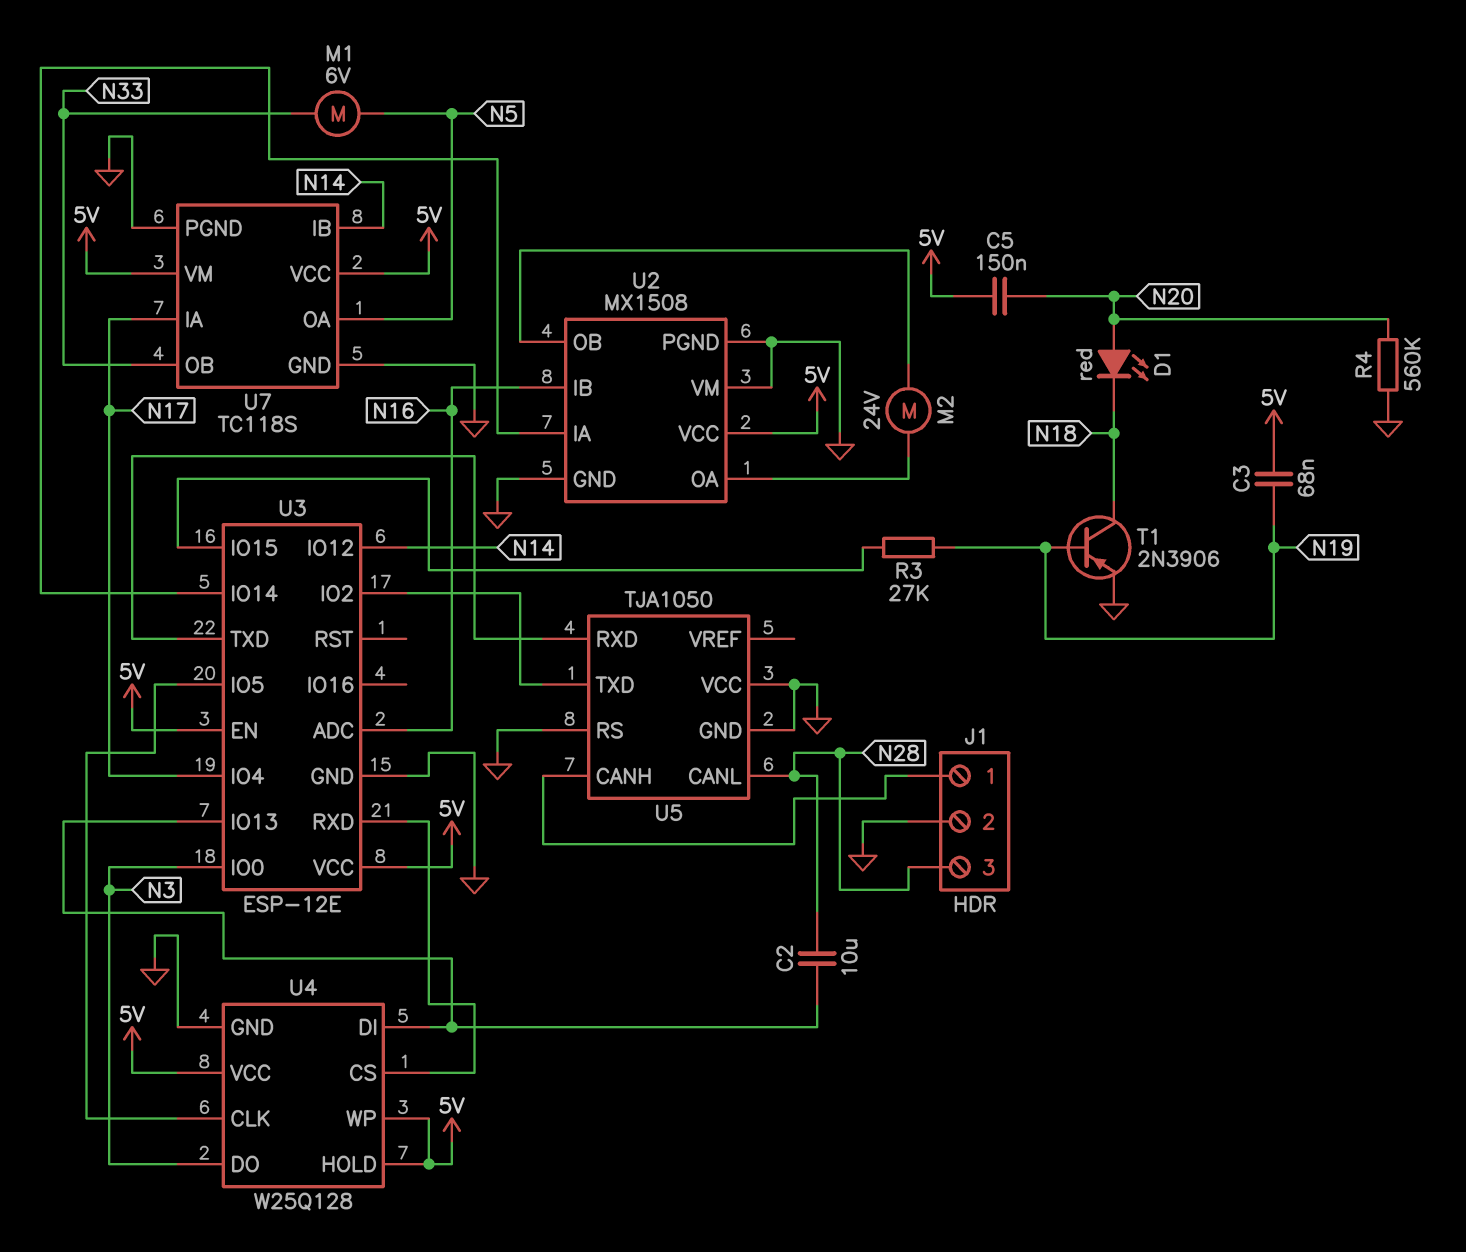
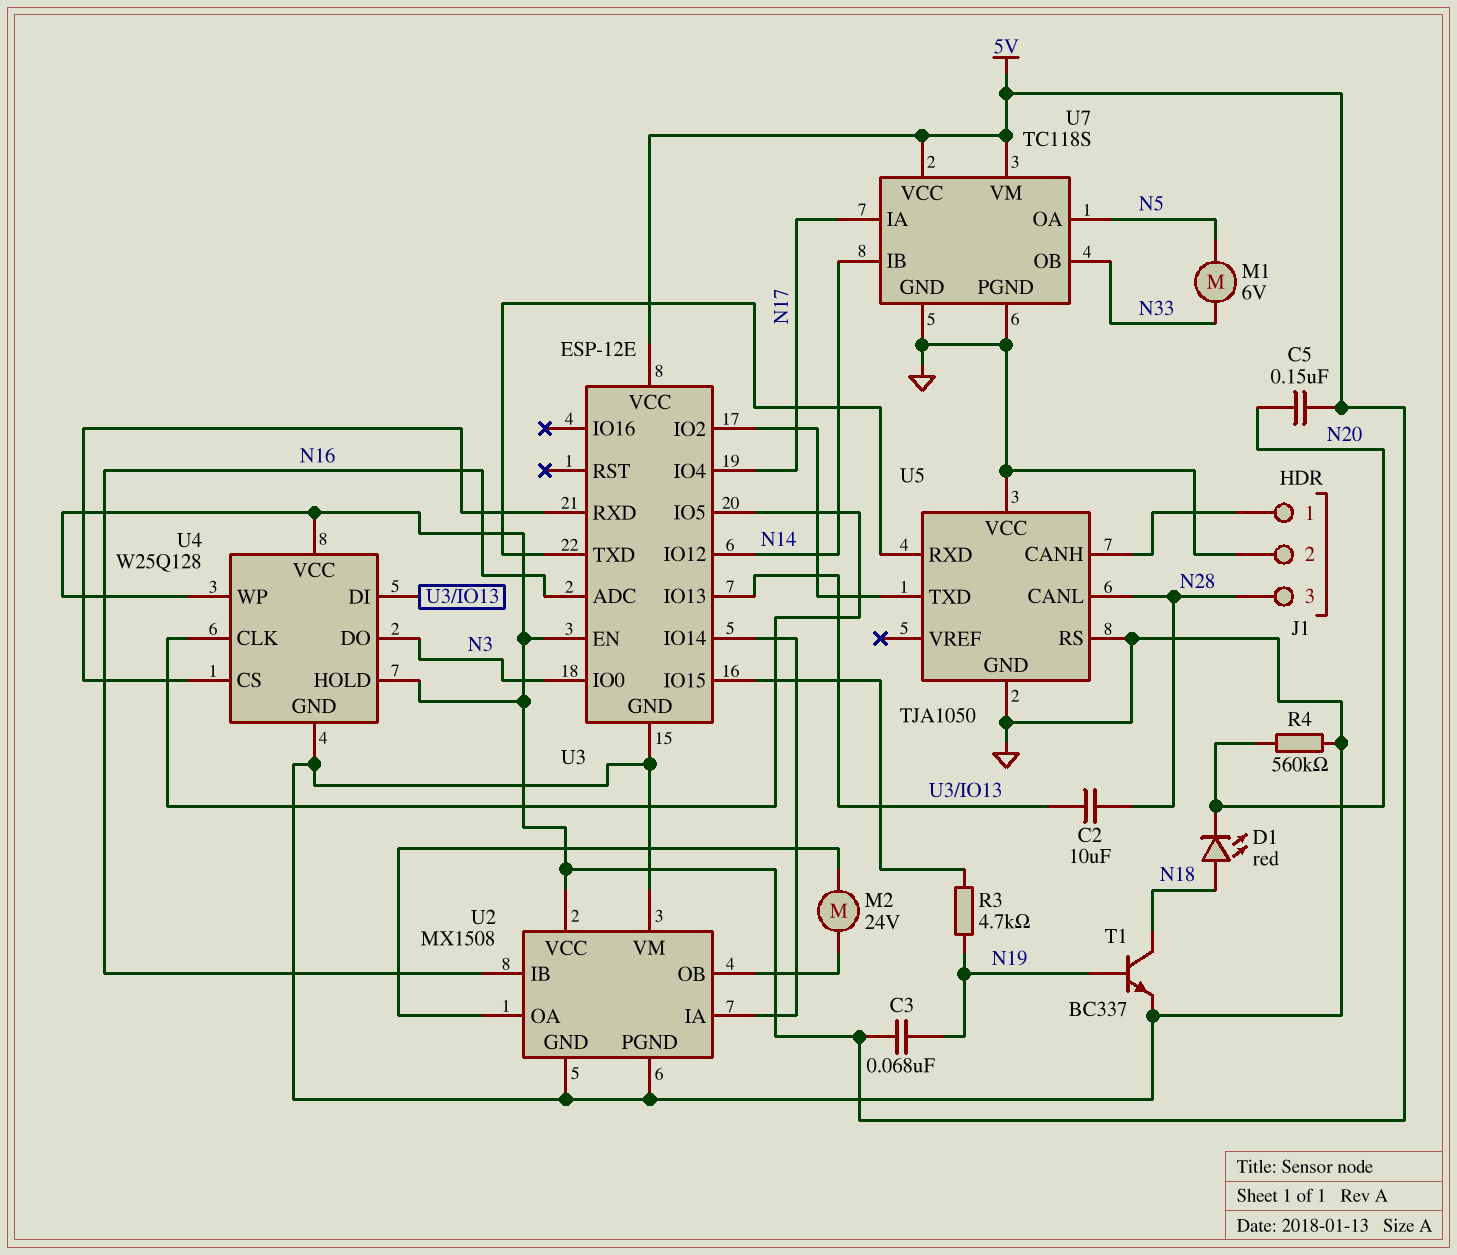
D1: LED red (A N20, K N18) -> LED red (A N18, K N20)
R3: 27k (N19, U3/IO15) -> 4.7k (N19, U3/IO15)
T1: PNP 2N3906 (B N19, C N18, E GND) -> NPN BC337 (B N19, C N18, E GND)

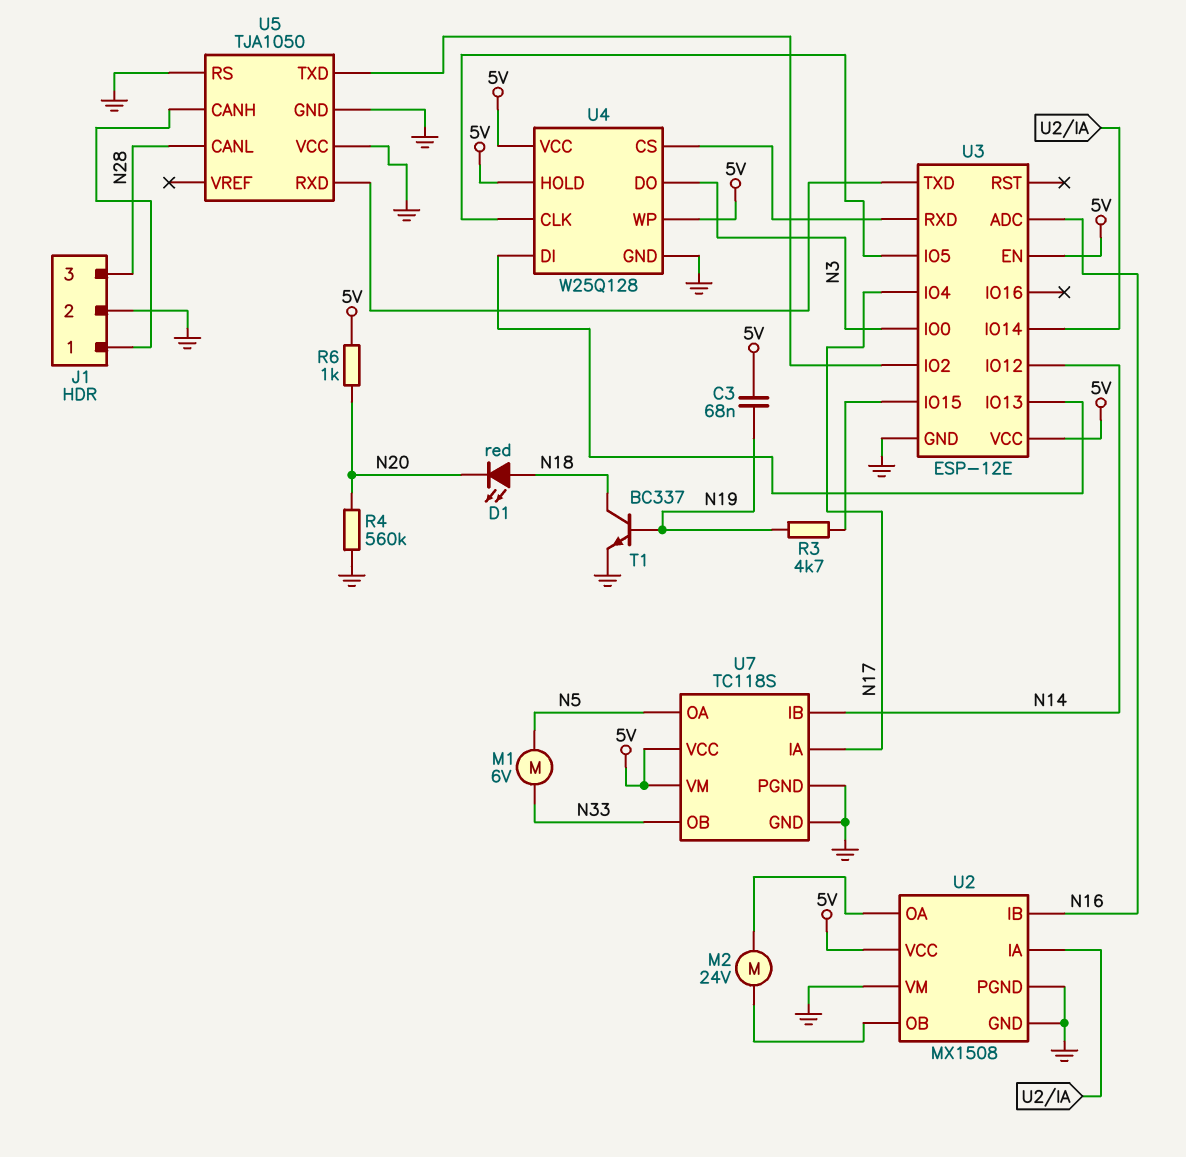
C2: 10uF (N28, U3/IO13) -> none
C5: 150nF (5V, N20) -> none
R6: none -> 1k (5V, N20)

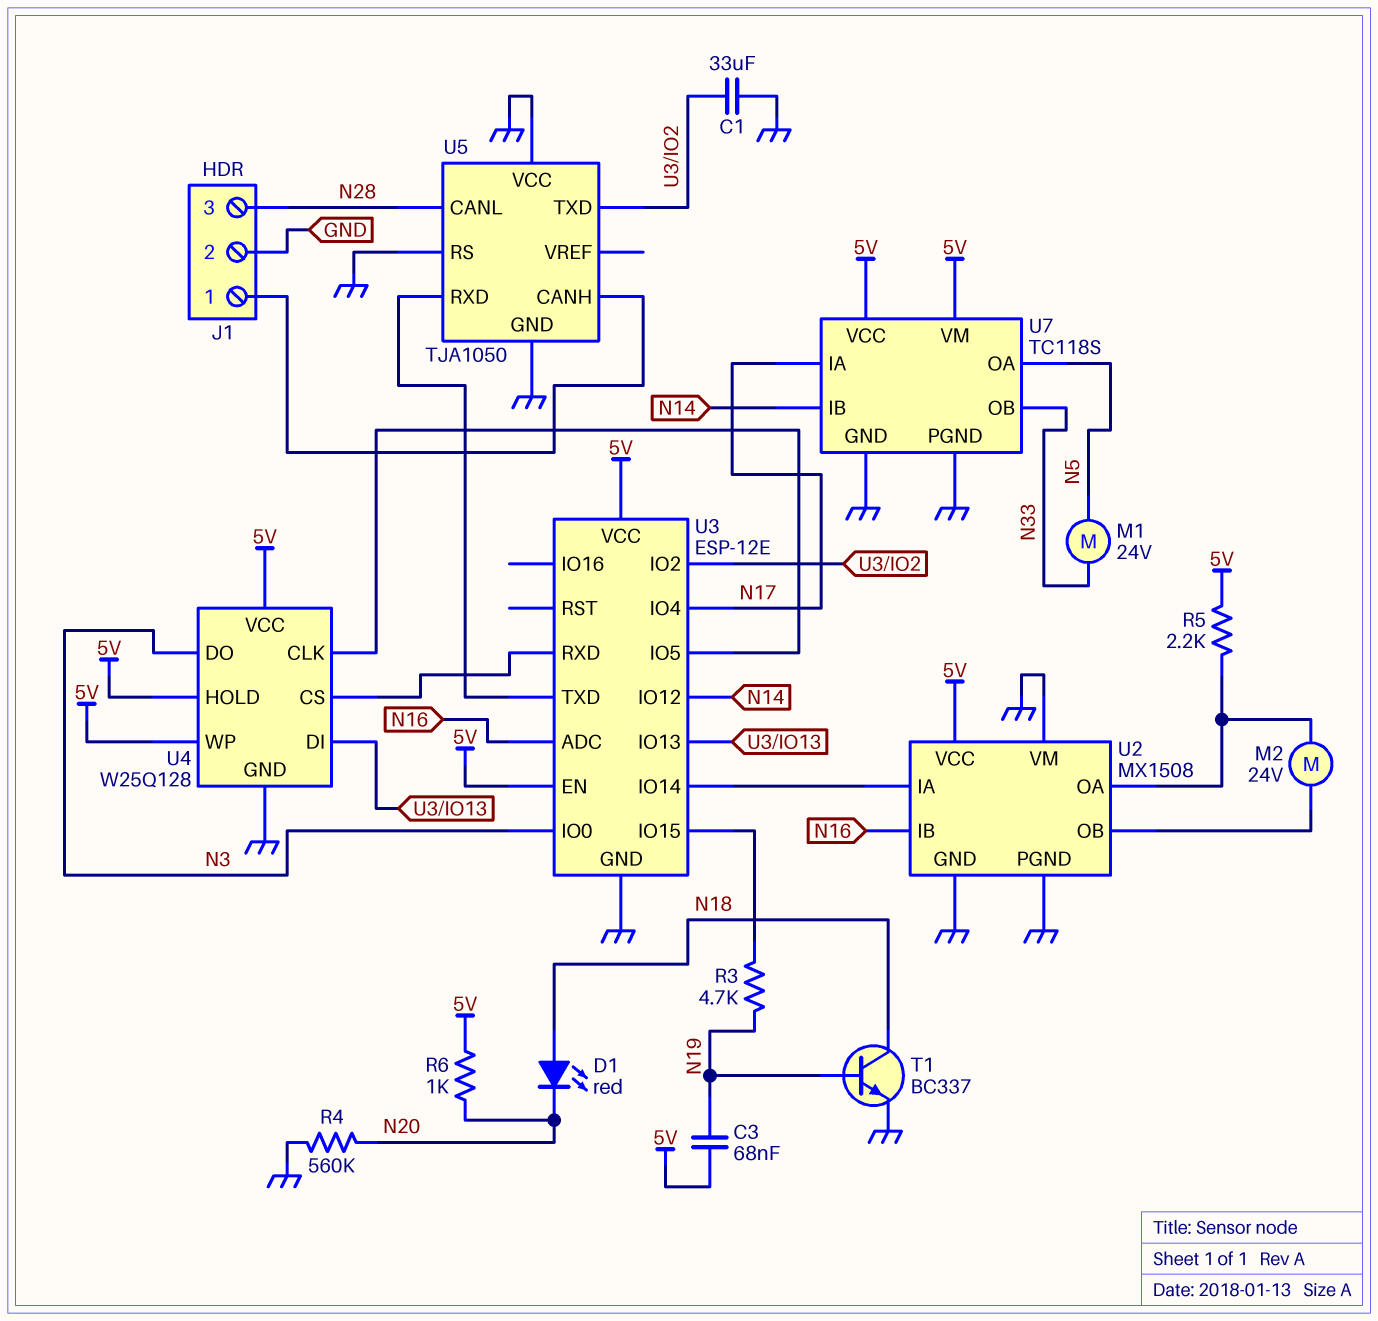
C1: none -> 33uF (GND, U3/IO2)
M1: motor 6V (N5, N33) -> motor 24V (N5, N33)
R5: none -> 2.2k (5V, U2/OA)

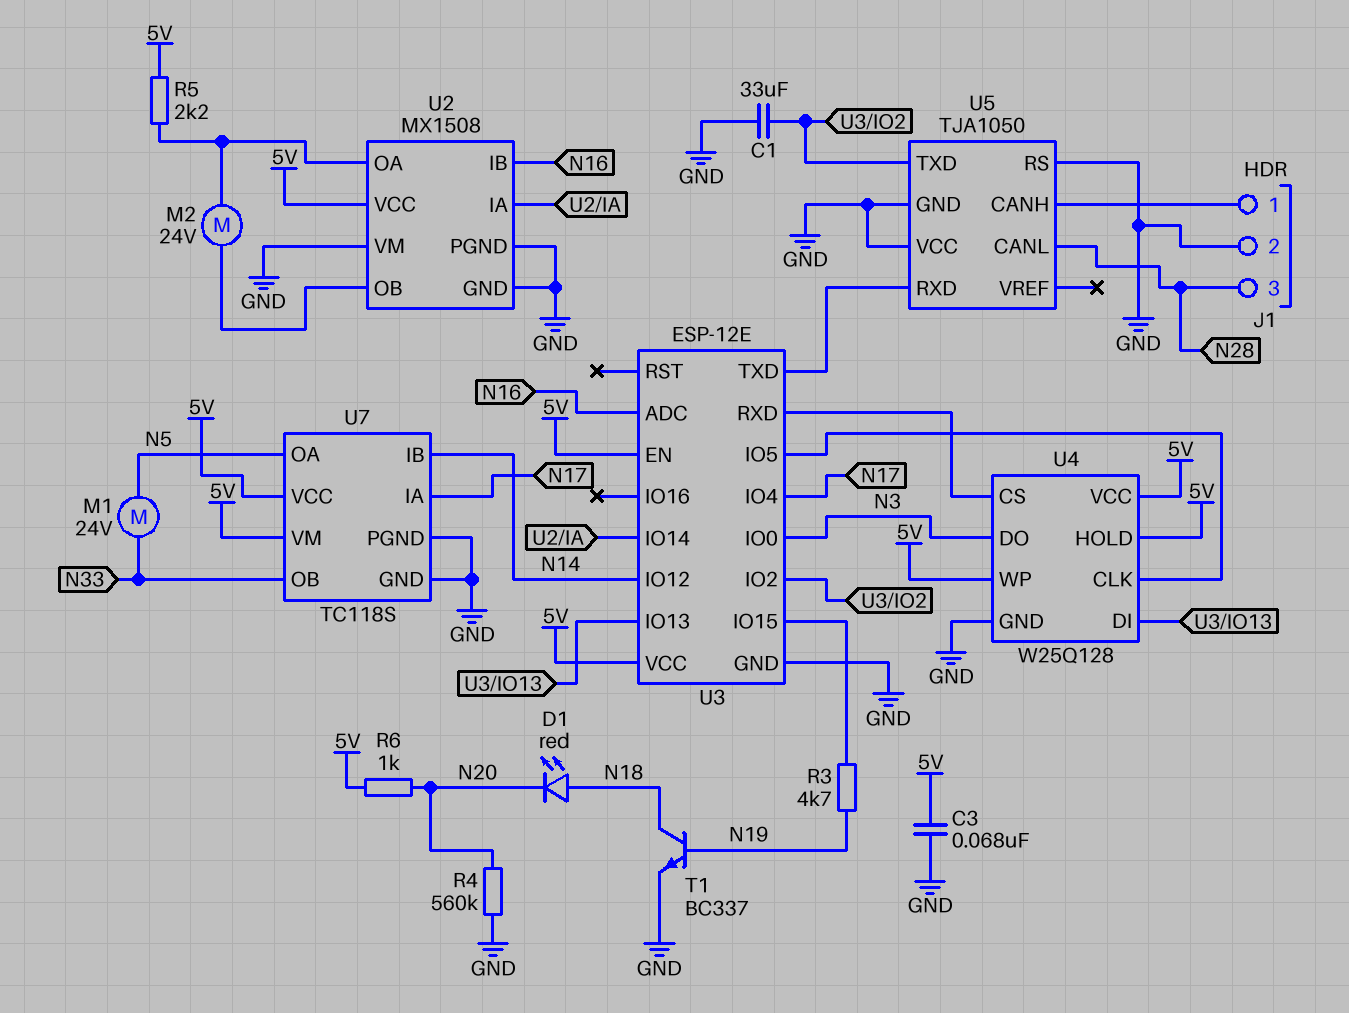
C3: 68nF (5V, N19) -> 68nF (5V, GND)

